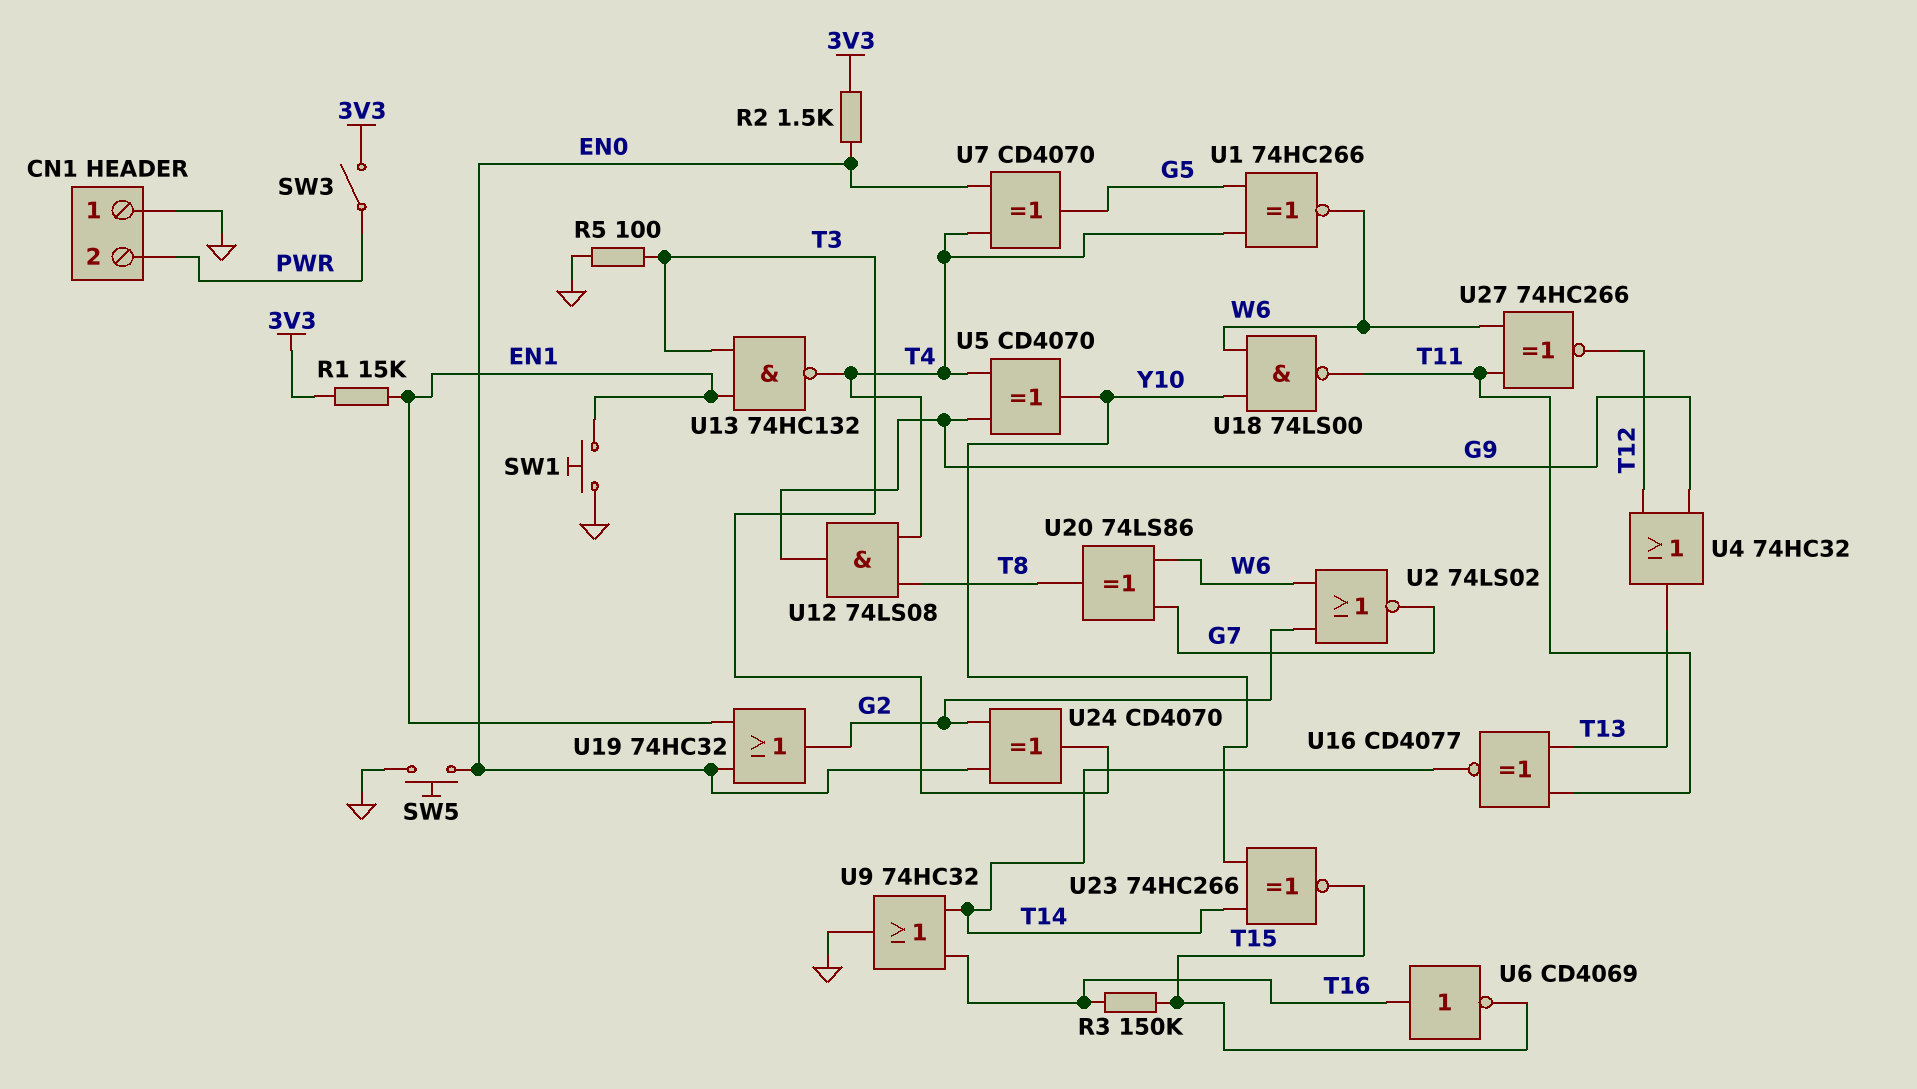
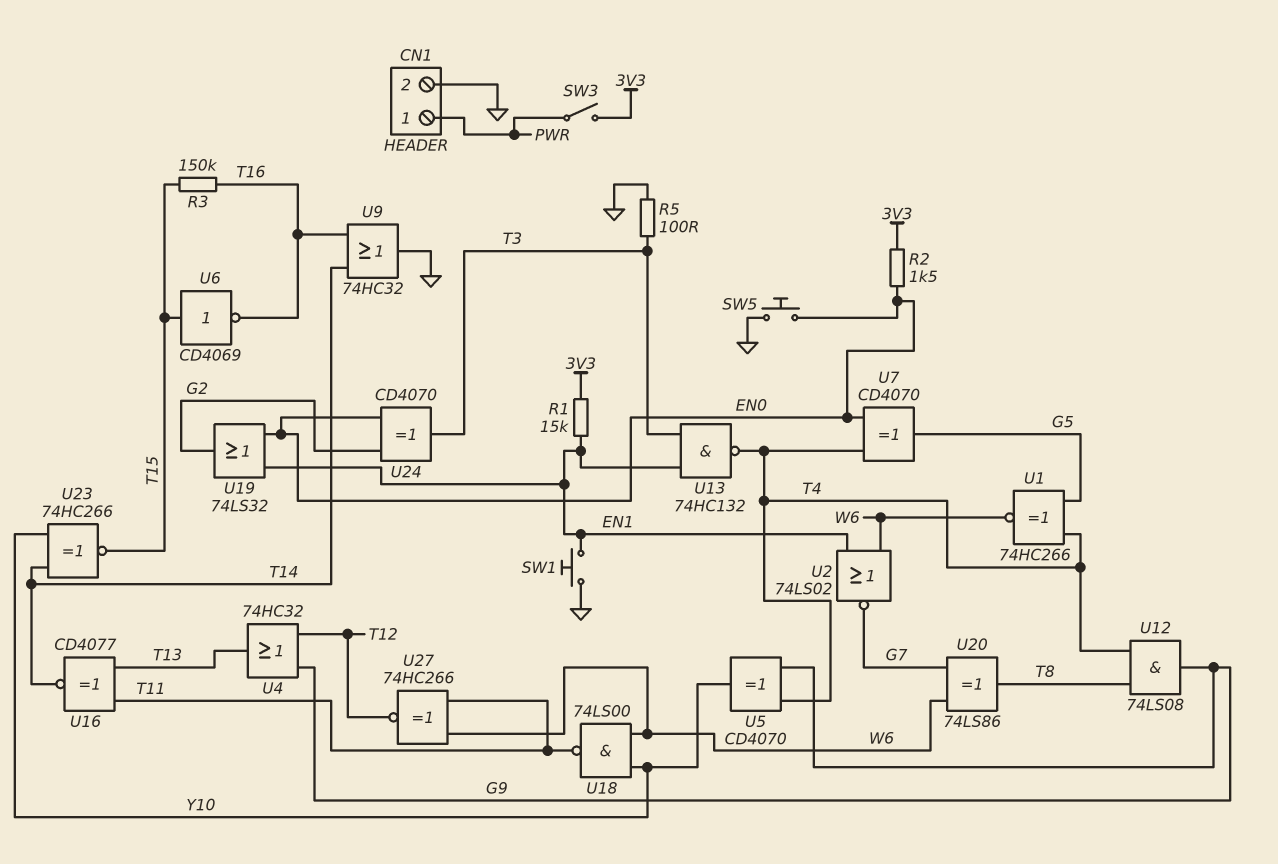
CN1 pin 1: GND -> PWR
CN1 pin 2: PWR -> GND
U2: NOR 74LS02 (in G2, in W6, out G7) -> NOR 74LS02 (in EN1, in W6, out G7)
U6: NOT CD4069 (in T16, out T15) -> NOT CD4069 (in T15, out T16)
U19: OR 74HC32 (in EN0, in EN1, out G2) -> OR 74LS32 (in EN0, in EN1, out G2)

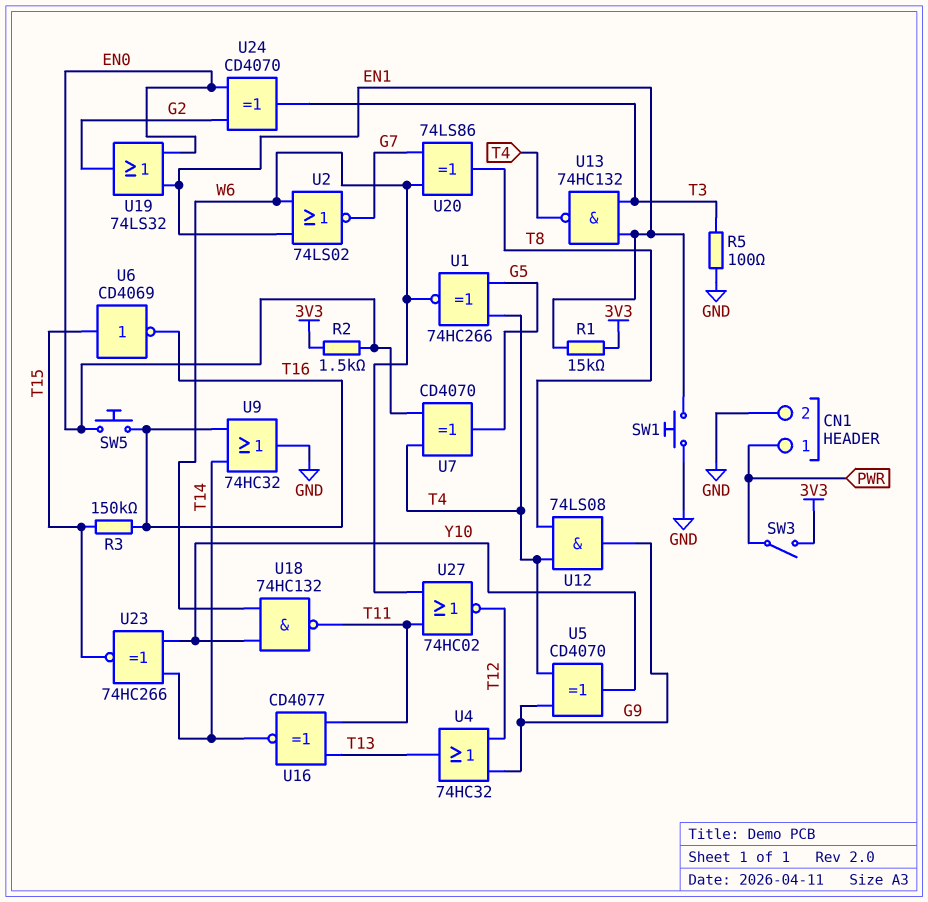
SW5: button (EN0, GND) -> button (EN0, T16)
U18: NAND 74LS00 (in W6, in Y10, out T11) -> NAND 74HC132 (in W6, in Y10, out T11)
U27: XNOR 74HC266 (in T11, in W6, out T12) -> NOR 74HC02 (in T11, in W6, out T12)

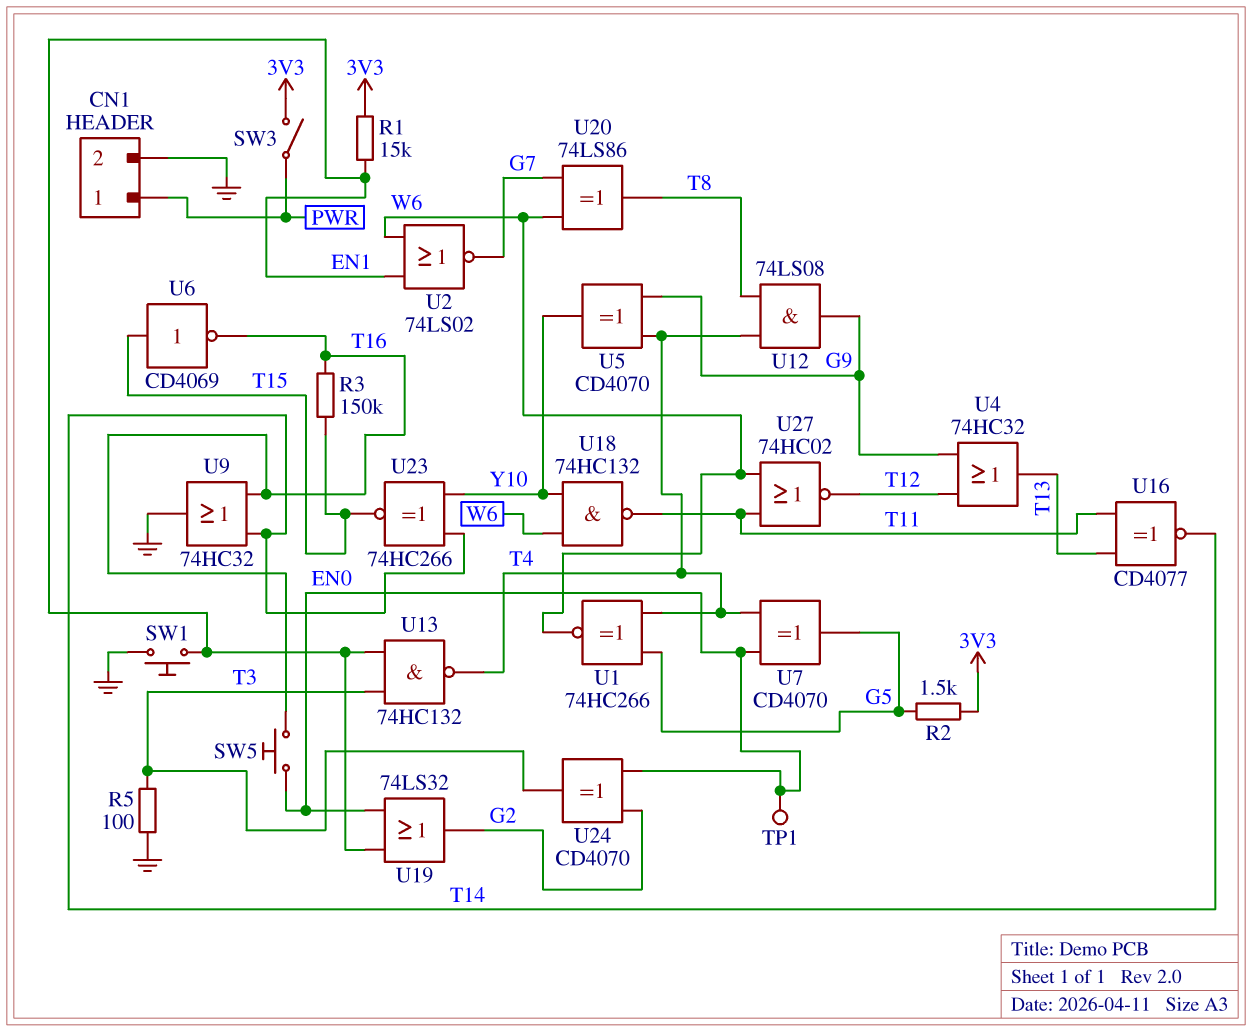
R2: 1.5k (3V3, EN0) -> 1.5k (3V3, G5)
TP1: none -> test point (EN0)

